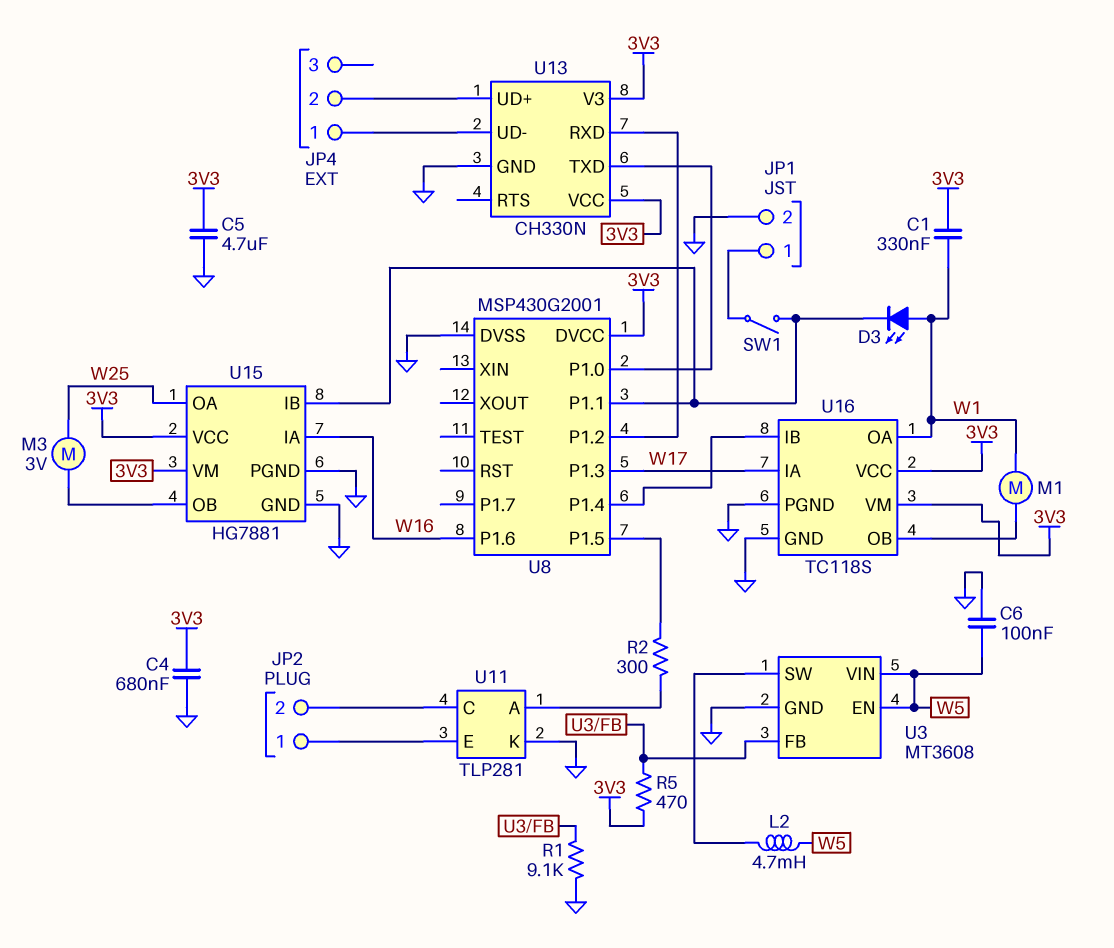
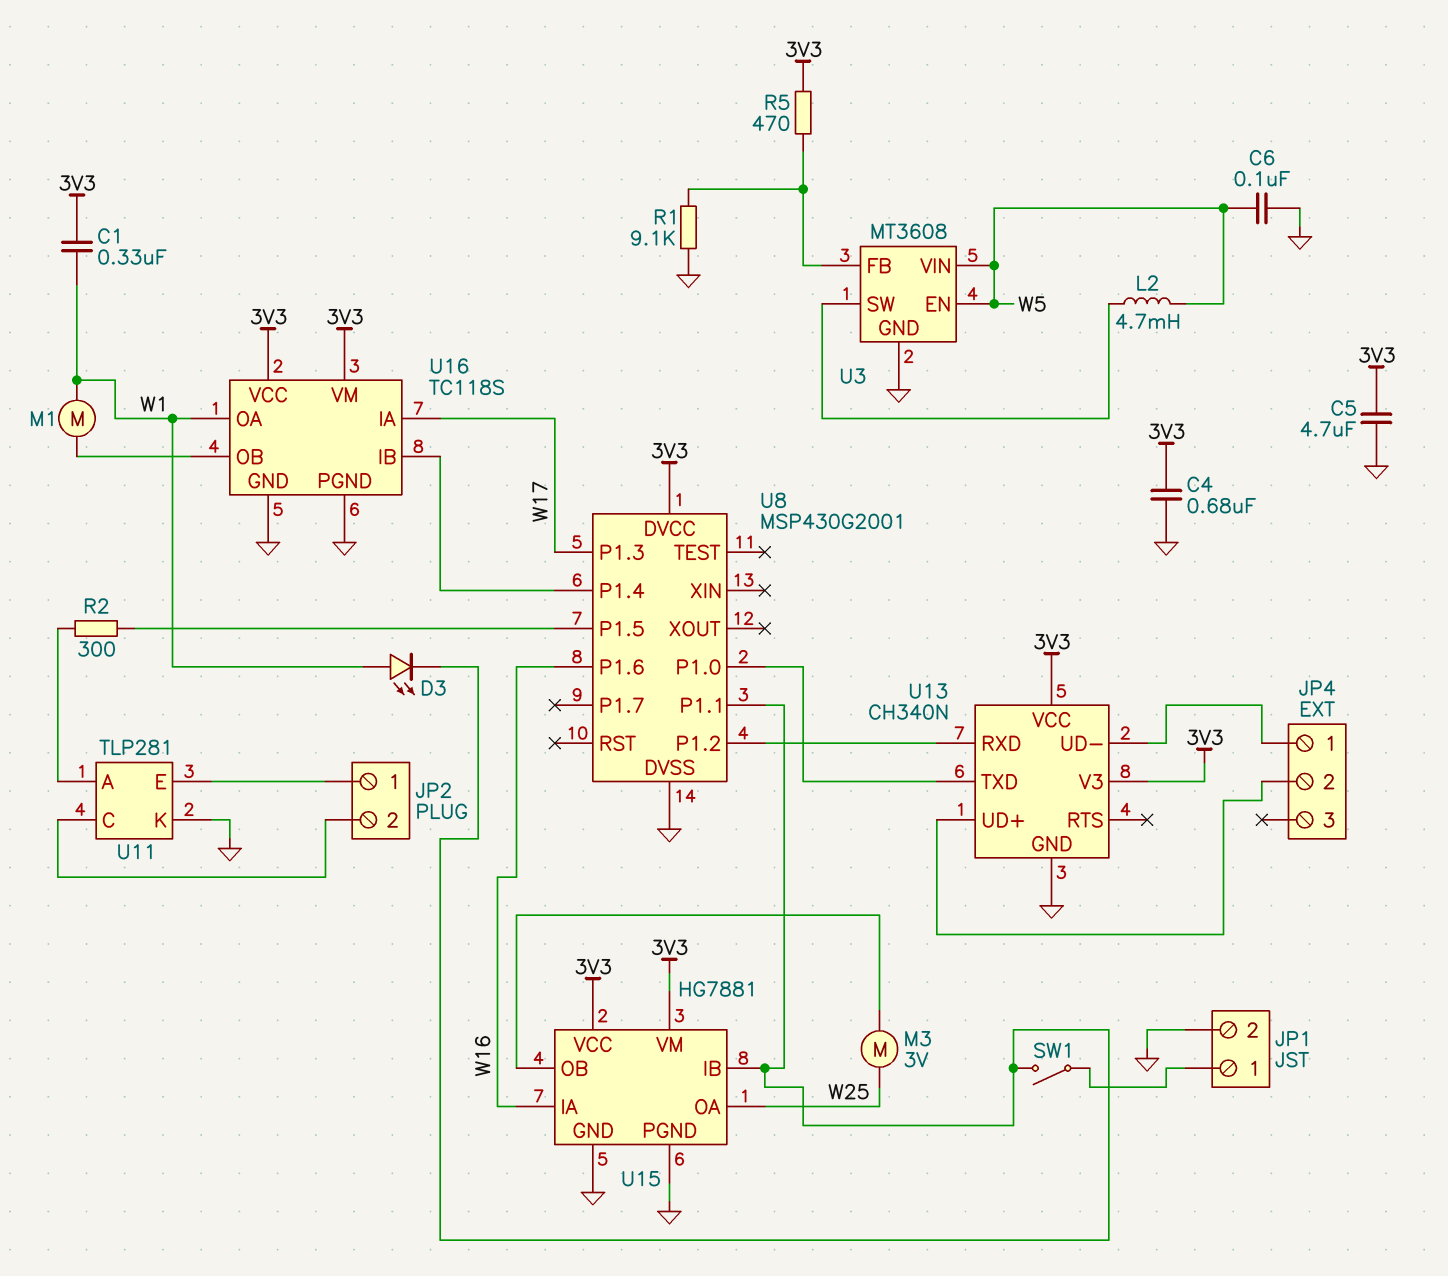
U13: CH330N -> CH340N

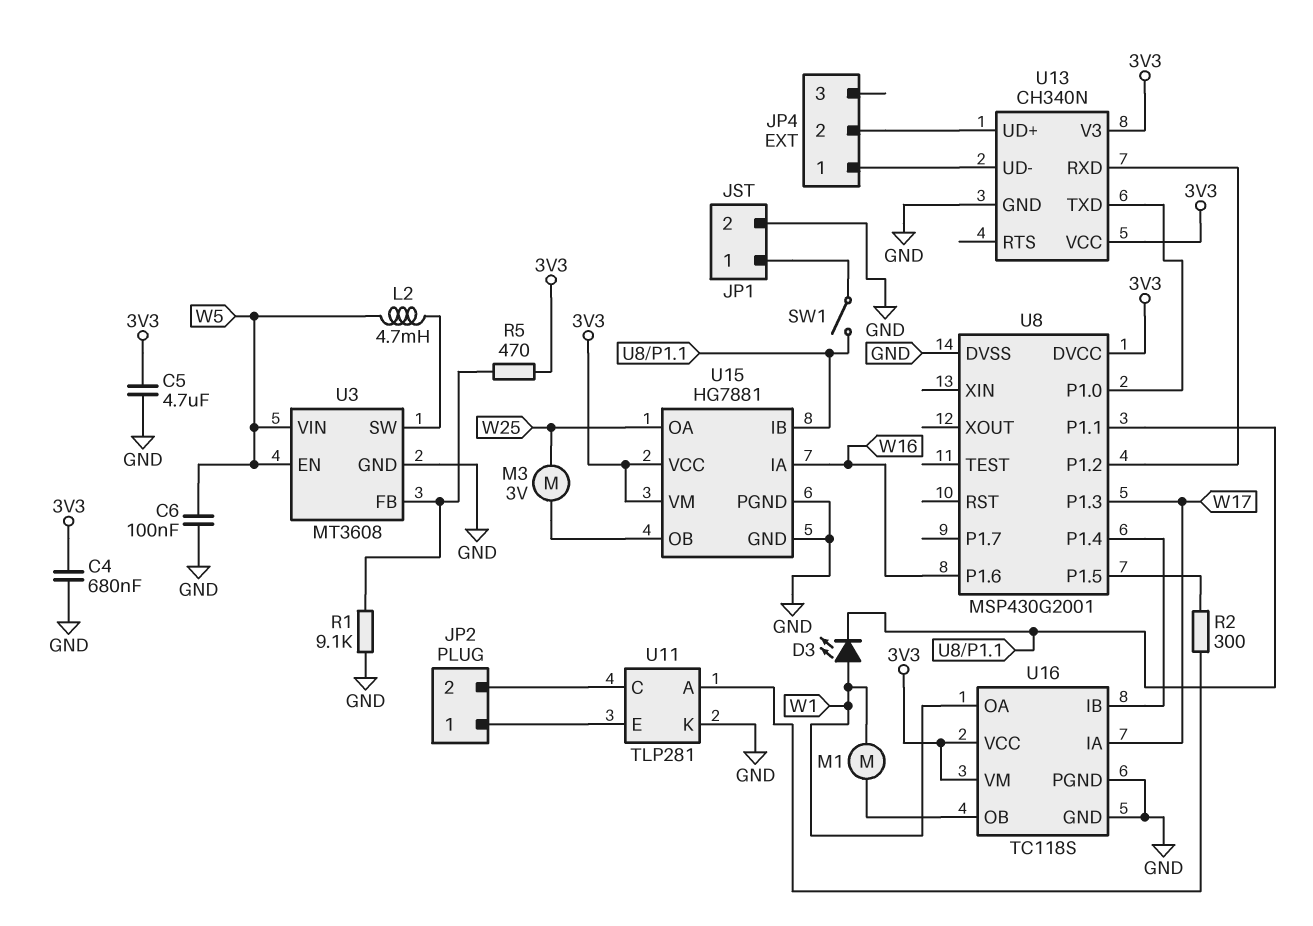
C1: 330nF (3V3, W1) -> none

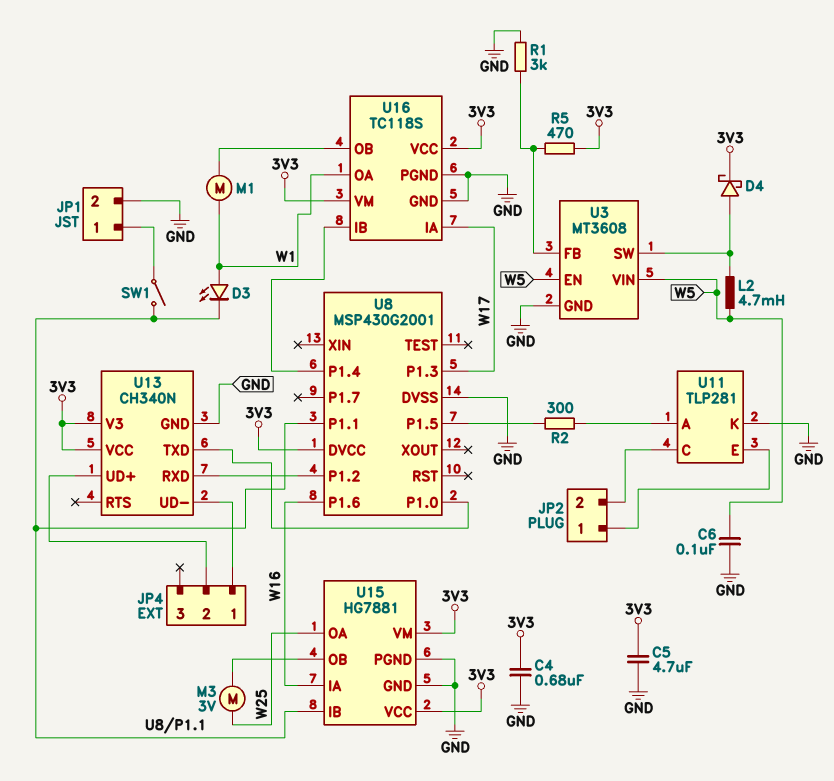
D4: none -> schottky (A U3/SW, K 3V3)
R1: 9.1k (GND, U3/FB) -> 3k (GND, U3/FB)

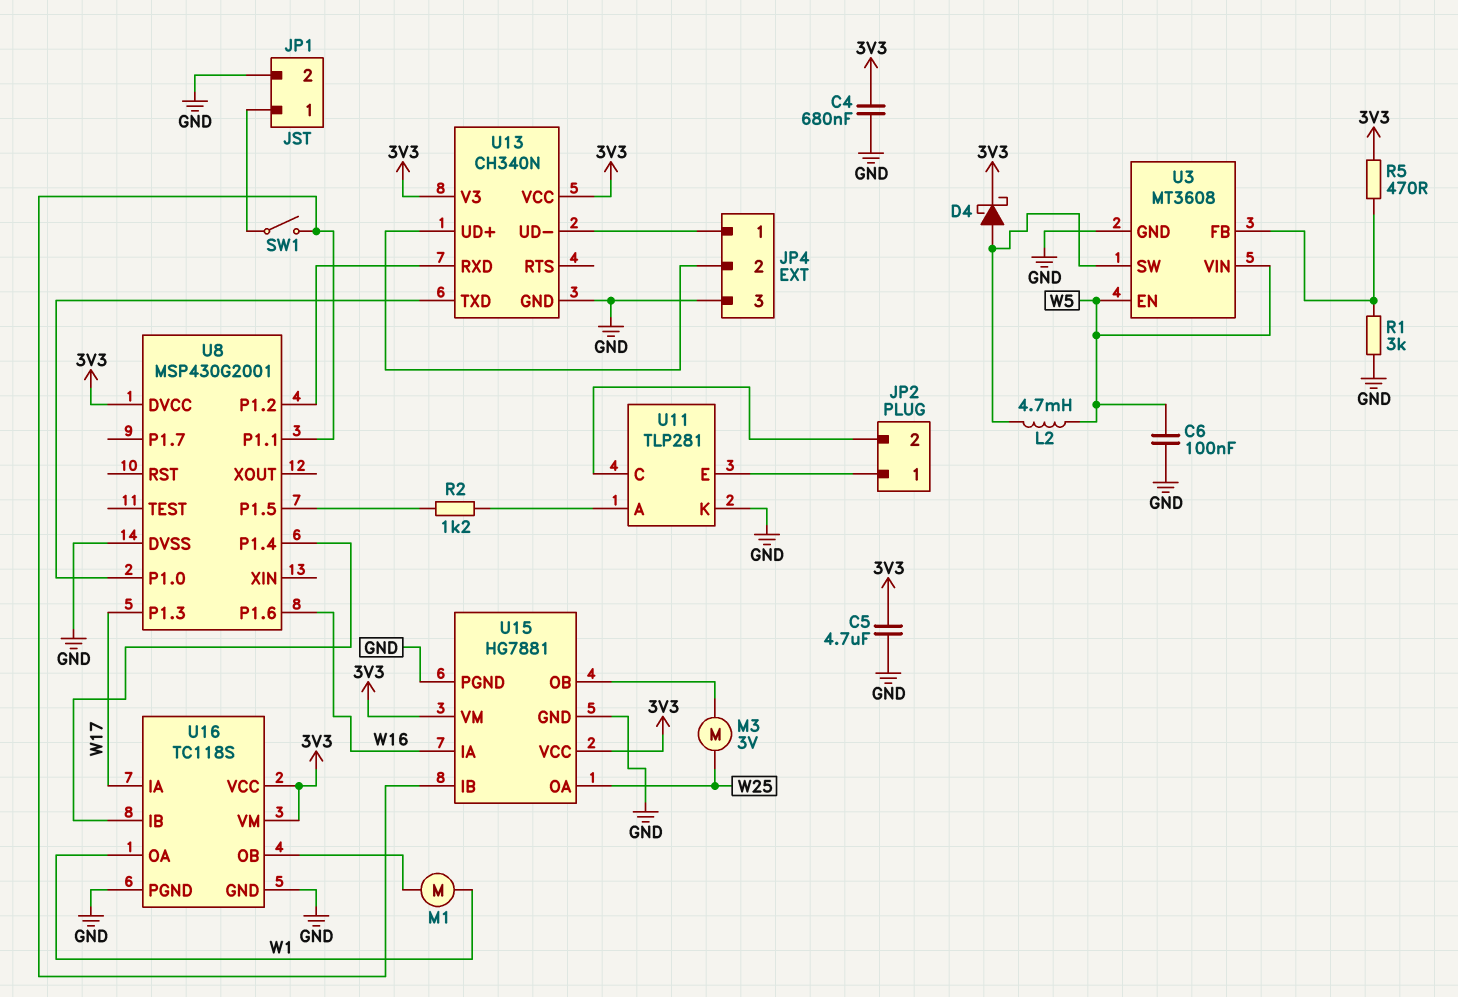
D3: LED (A W1, K U8/P1.1) -> none
JP4 pin 3: none -> GND
R2: 300 (U8/P1.5, U11/A) -> 1.2k (U8/P1.5, U11/A)

